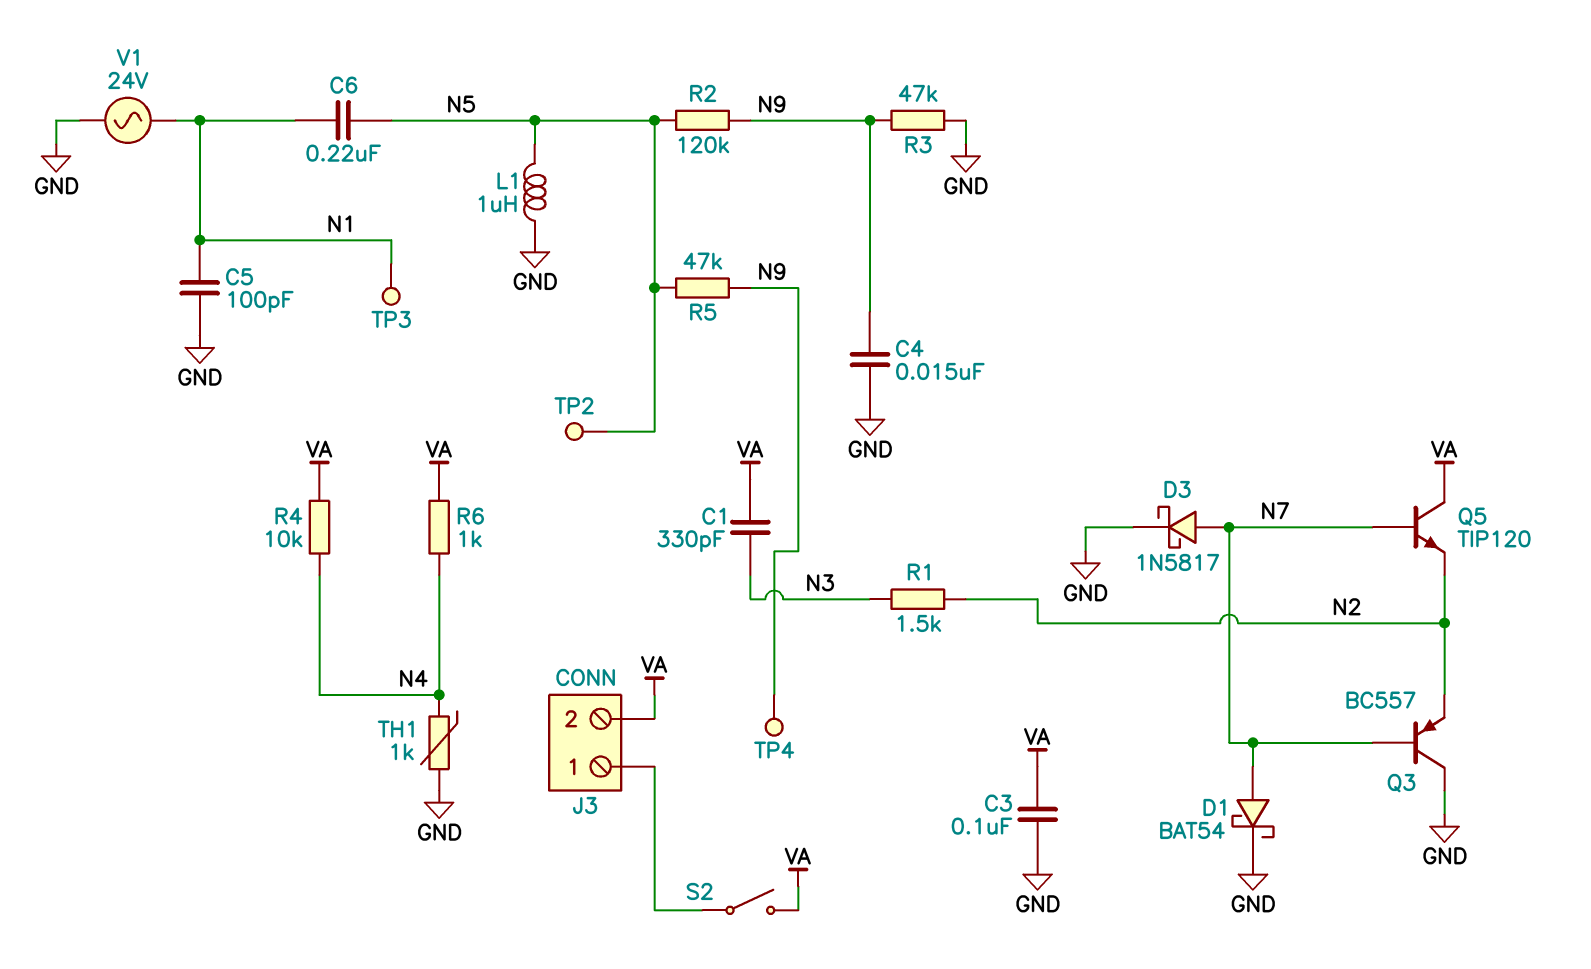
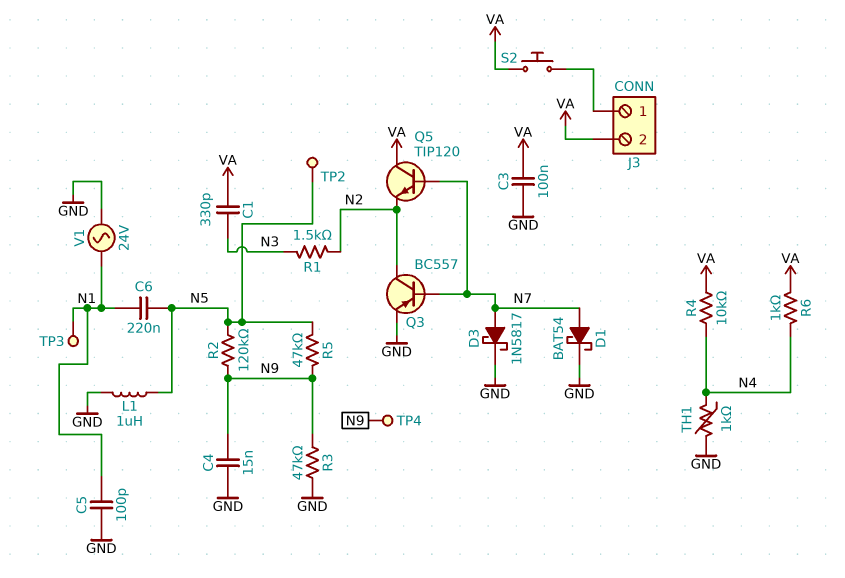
Q3: PNP BC557 (B N7, C GND, E N2) -> PNP BC557 (B N7, C N2, E GND)
S2: switch (J3/1, VA) -> button (J3/1, VA)

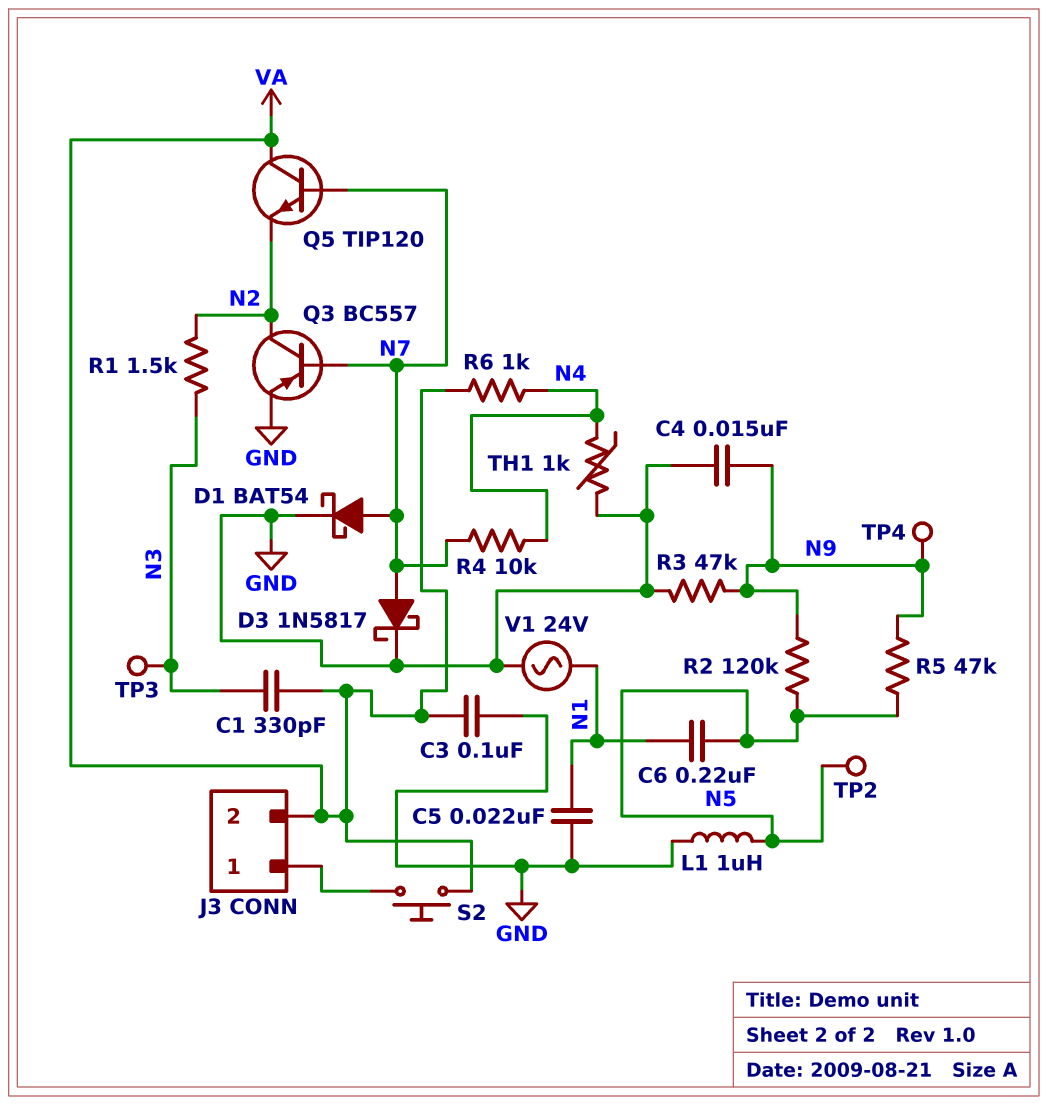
C5: 100pF (GND, N1) -> 22nF (GND, N1)
R4: 10k (N4, VA) -> 10k (N4, N7)
TP3: test point (N1) -> test point (N3)

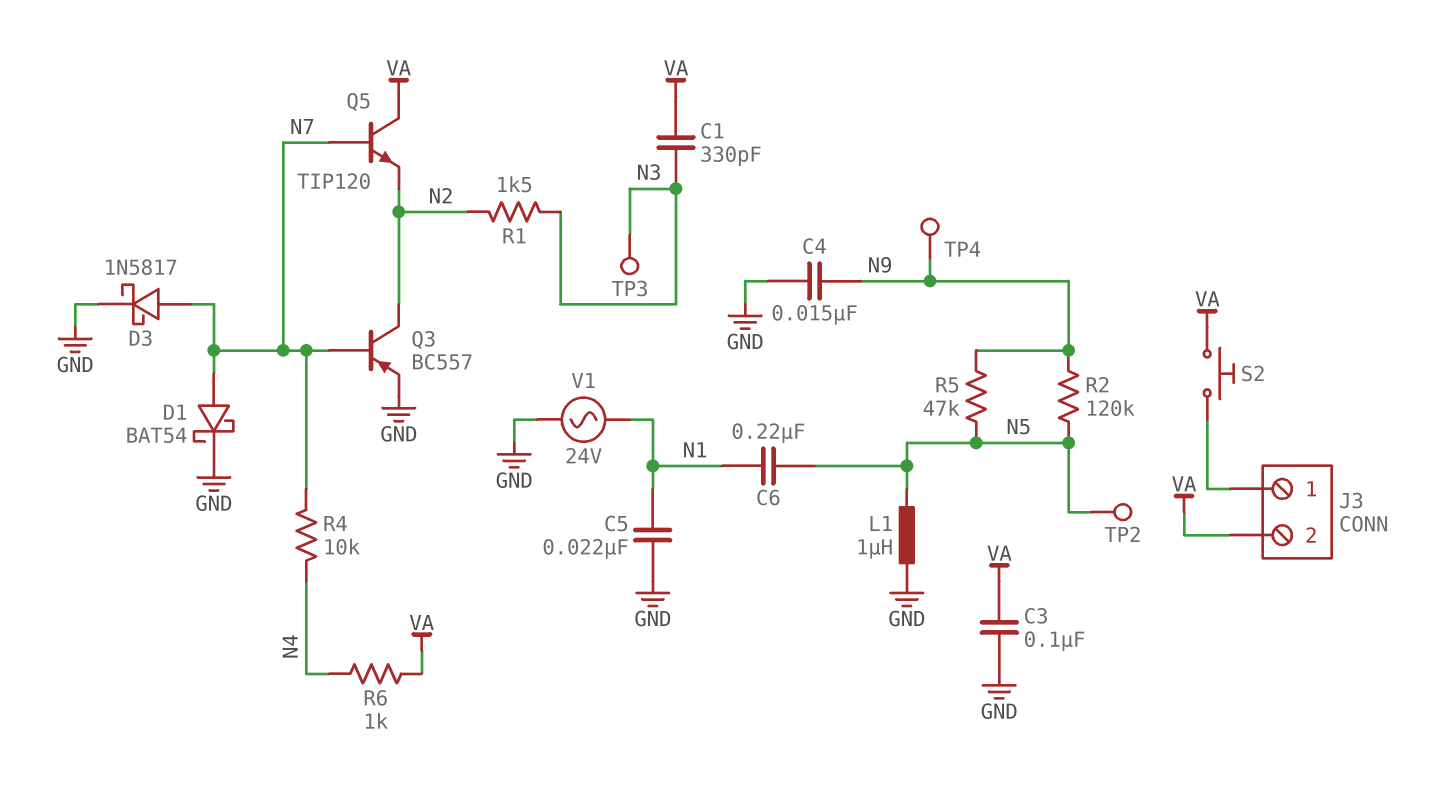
R3: 47k (GND, N9) -> none
TH1: 1k (GND, N4) -> none

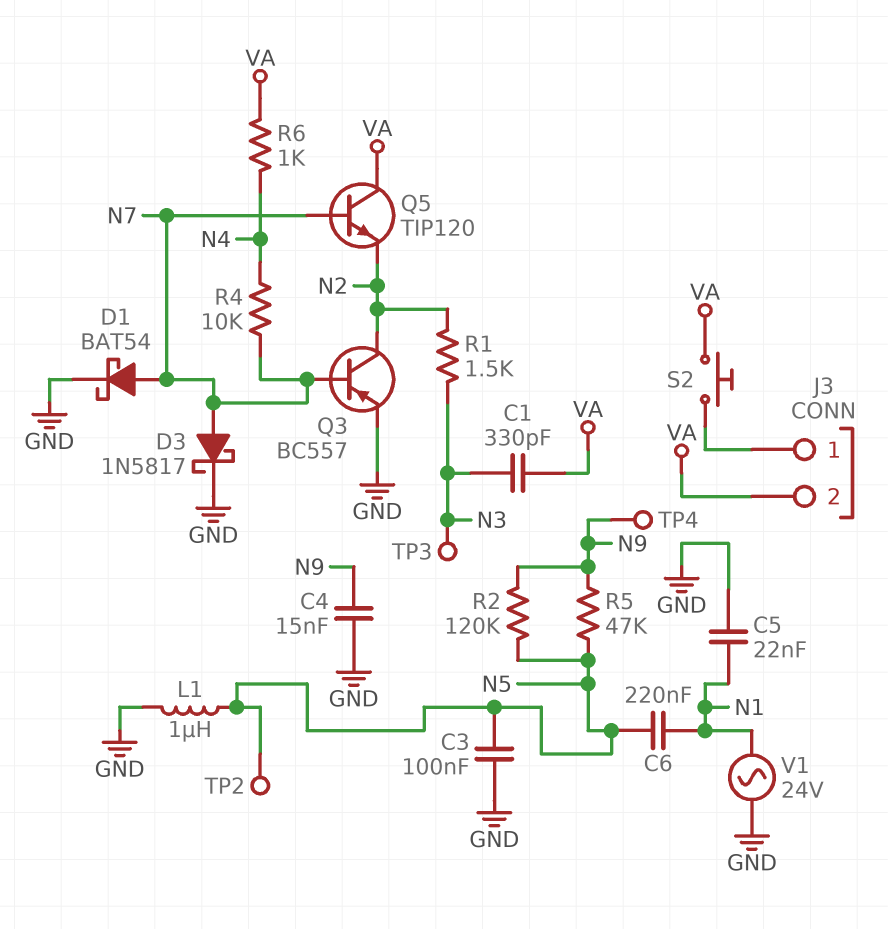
C3: 100nF (GND, VA) -> 100nF (GND, N5)

